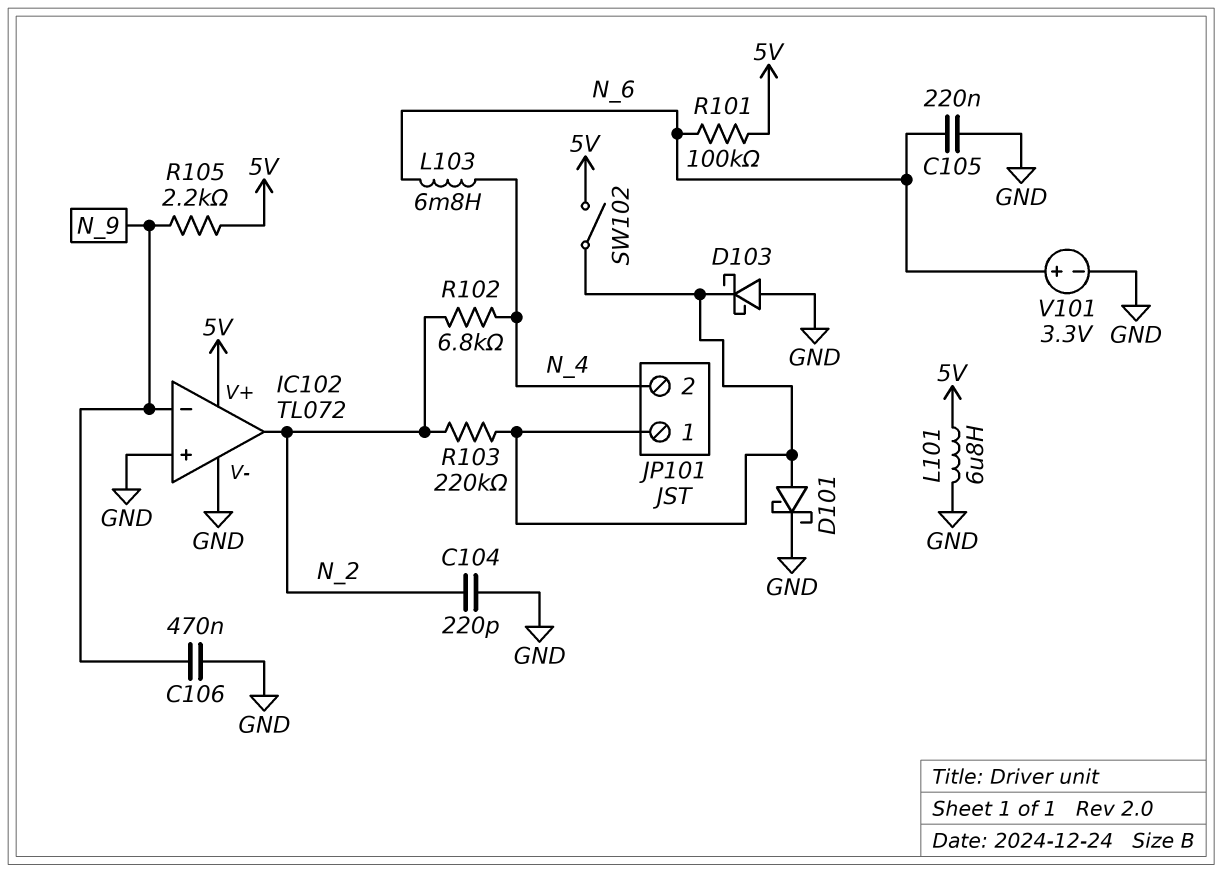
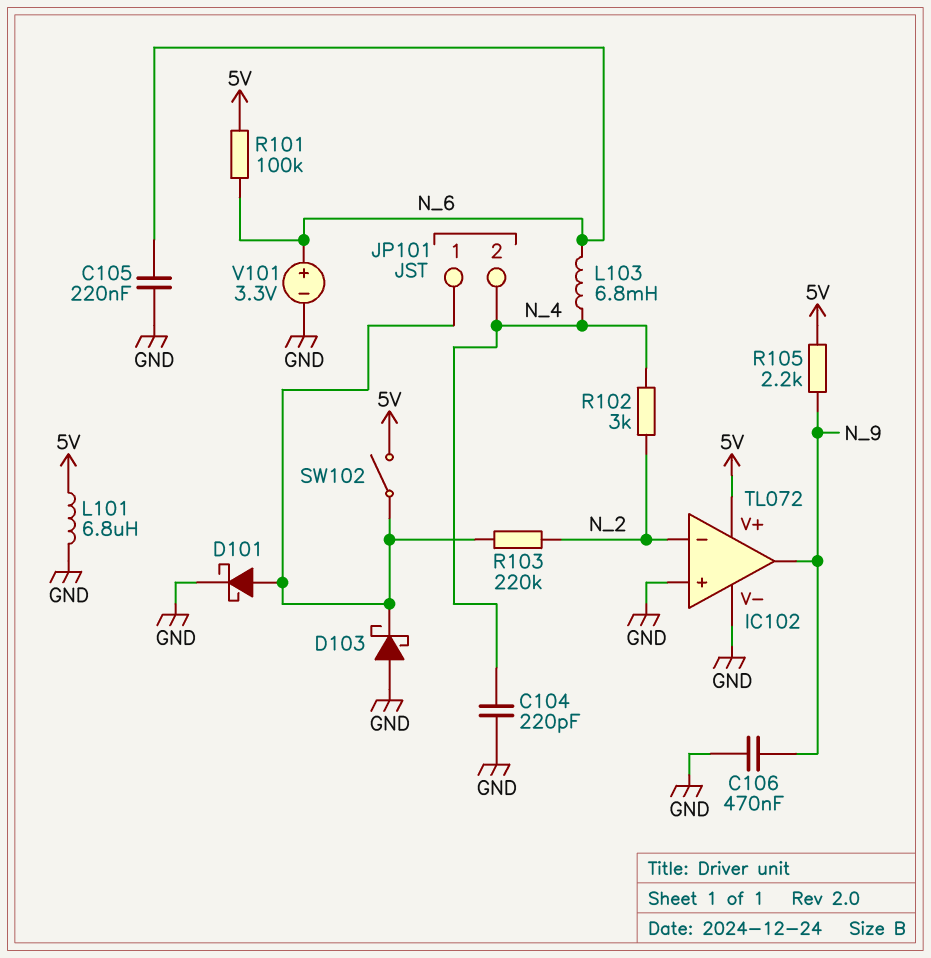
C104: 220pF (GND, N_2) -> 220pF (GND, N_4)
IC102 pin in-: N_9 -> N_2
IC102 pin out: N_2 -> N_9
R102: 6.8k (N_2, N_4) -> 3k (N_2, N_4)

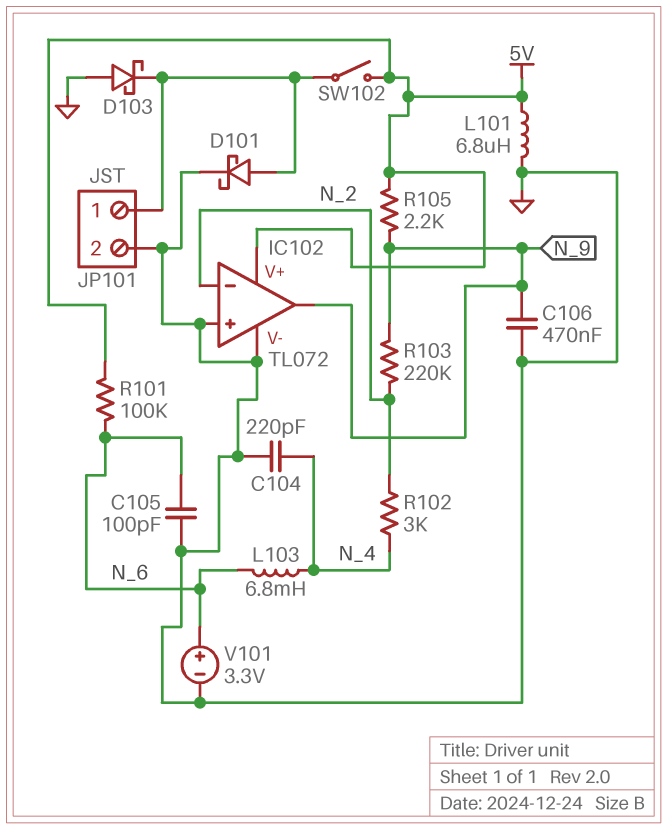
C105: 220nF (GND, N_6) -> 100pF (GND, N_6)
JP101 pin 2: N_4 -> GND
R103: 220k (JP101/1, N_2) -> 220k (N_2, N_9)

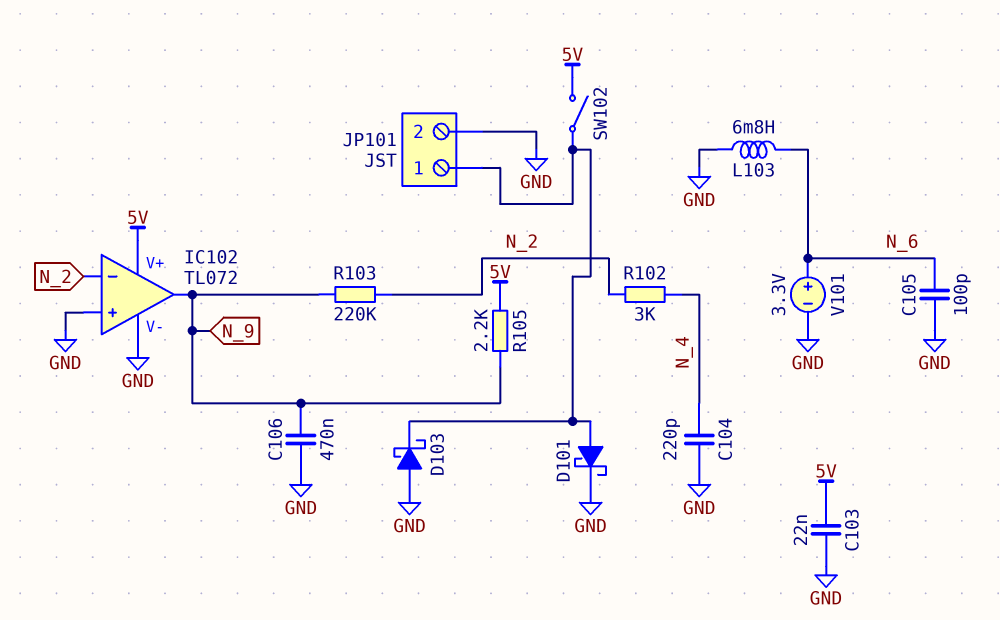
C103: none -> 22nF (5V, GND)
L101: 6.8uH (5V, GND) -> none
L103: 6.8mH (N_4, N_6) -> 6.8mH (GND, N_6)
R101: 100k (5V, N_6) -> none

